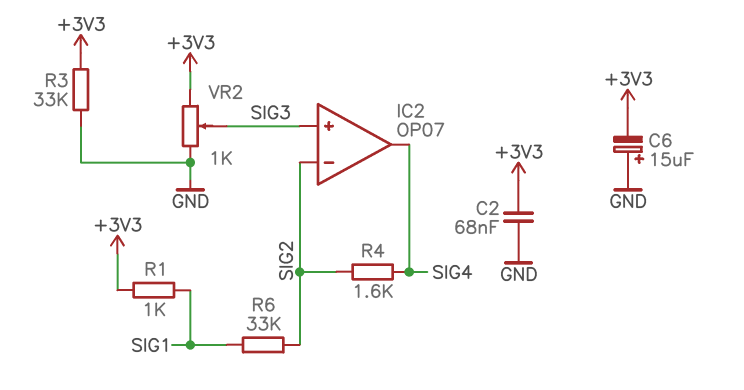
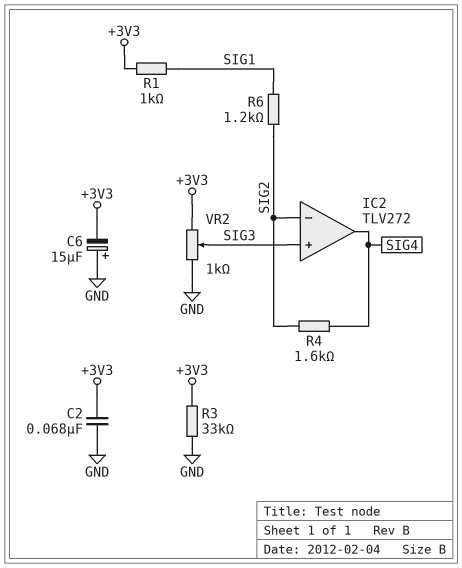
IC2: OP07 -> TLV272
R6: 33k (SIG1, SIG2) -> 1.2k (SIG1, SIG2)

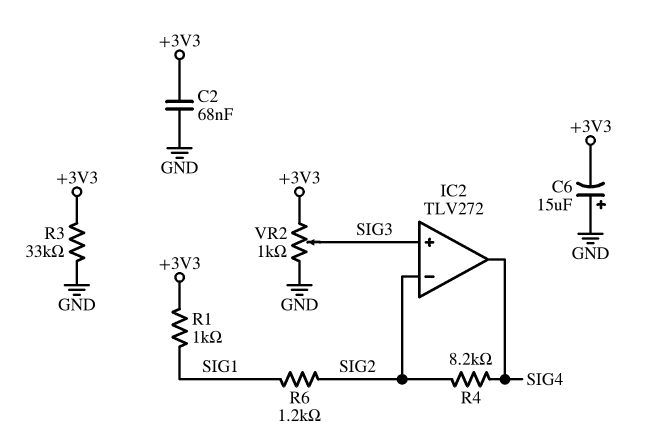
R4: 1.6k (SIG2, SIG4) -> 8.2k (SIG2, SIG4)

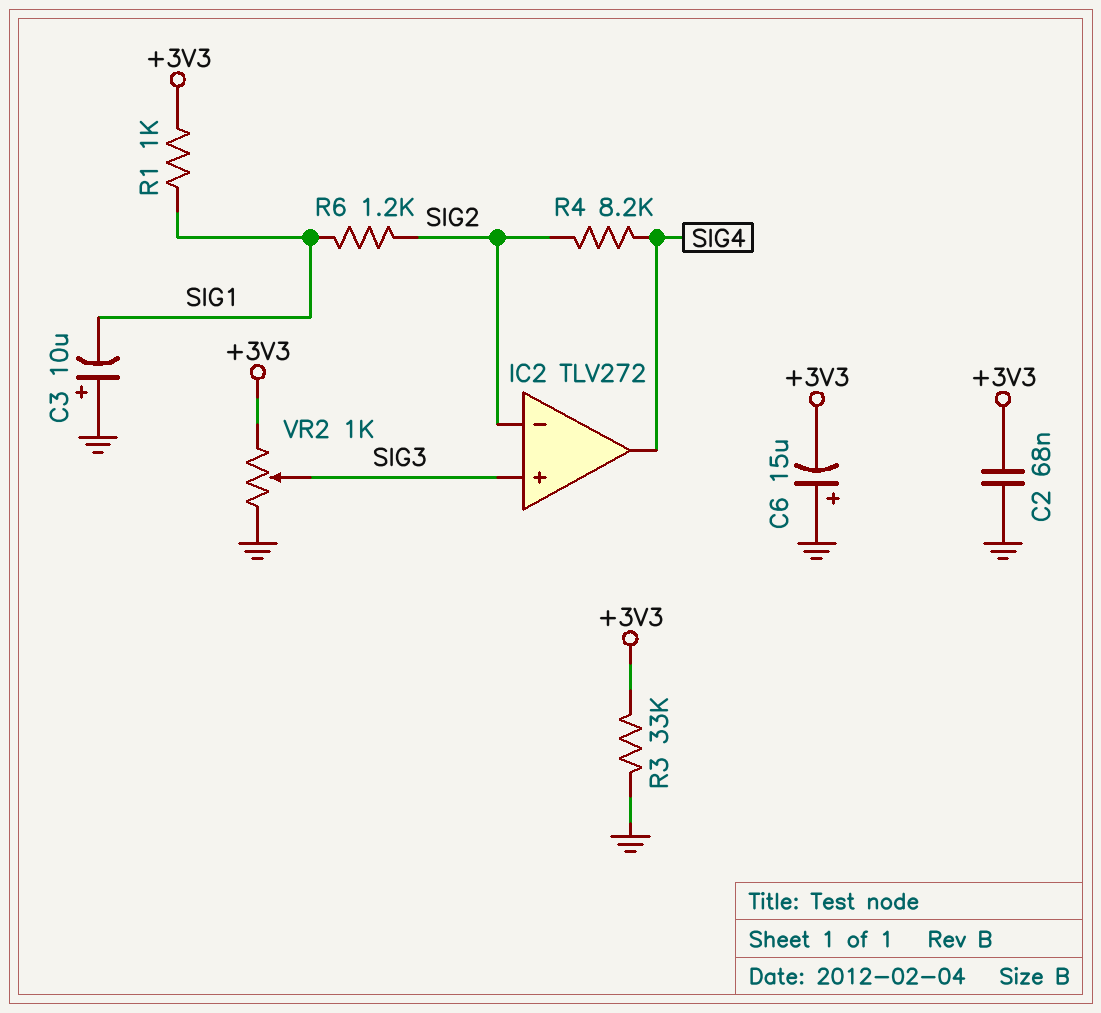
C3: none -> 10uF (plus GND, minus SIG1)

